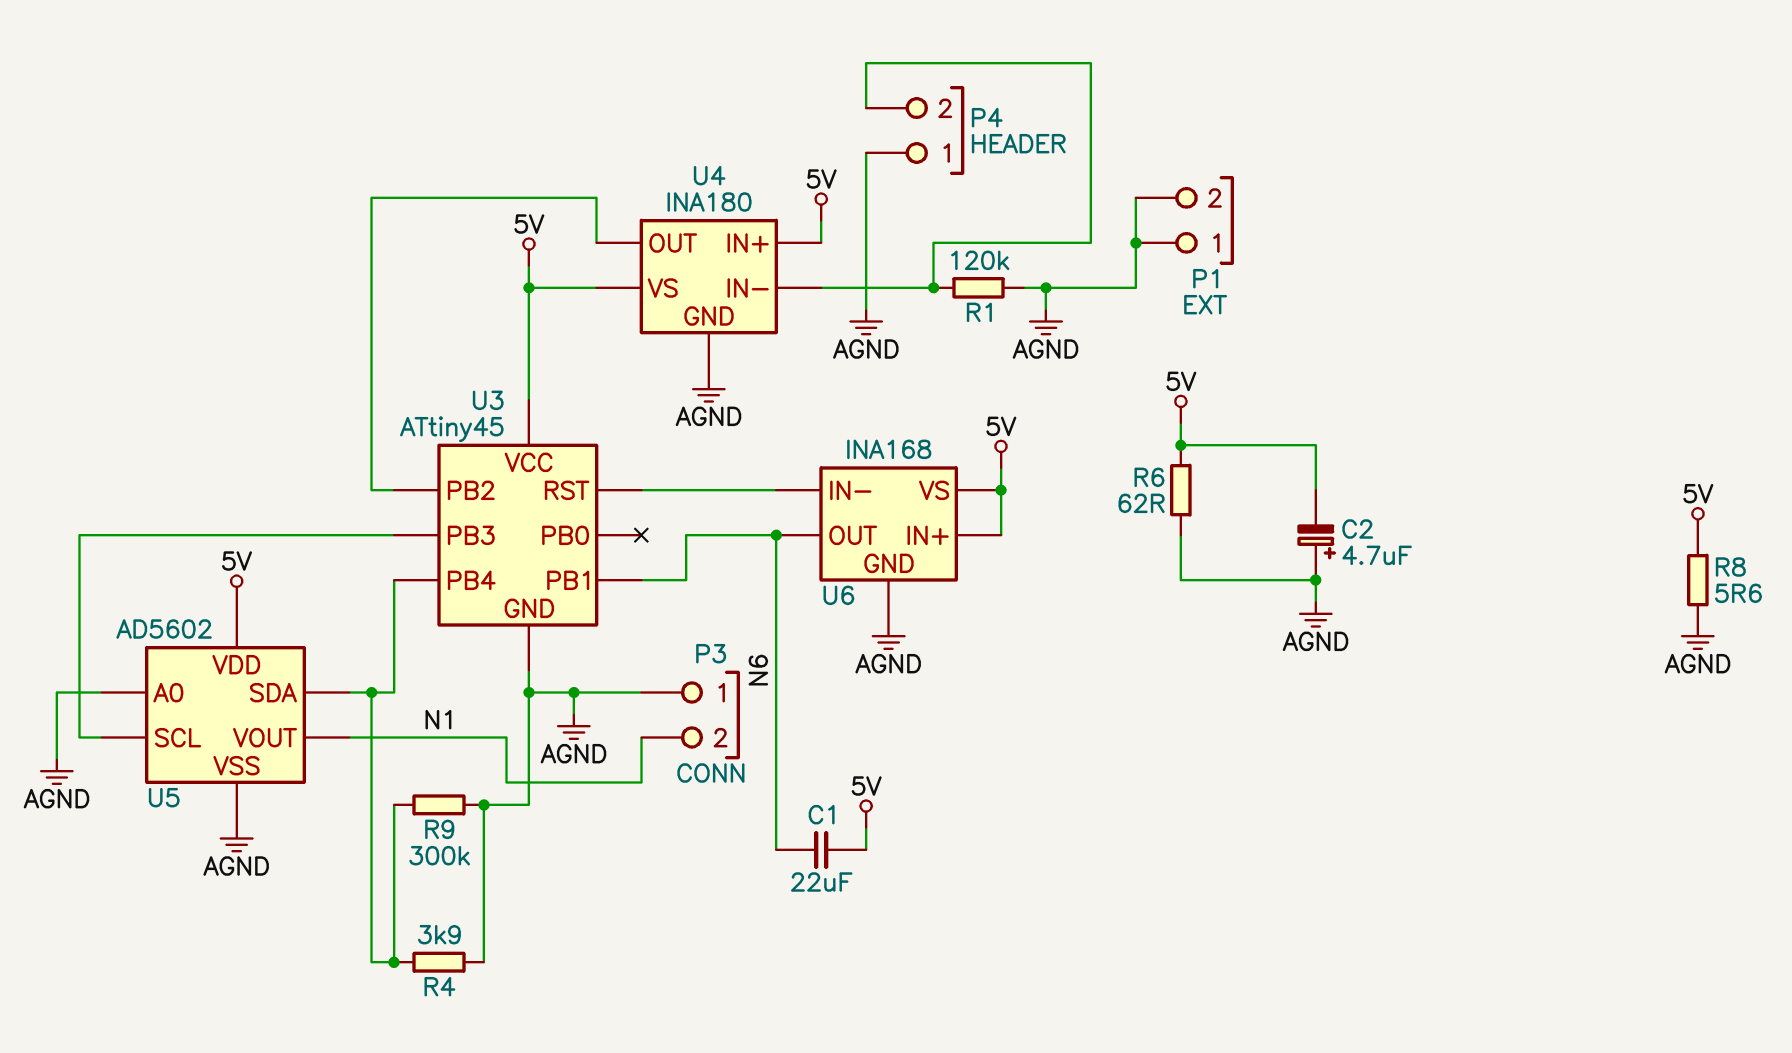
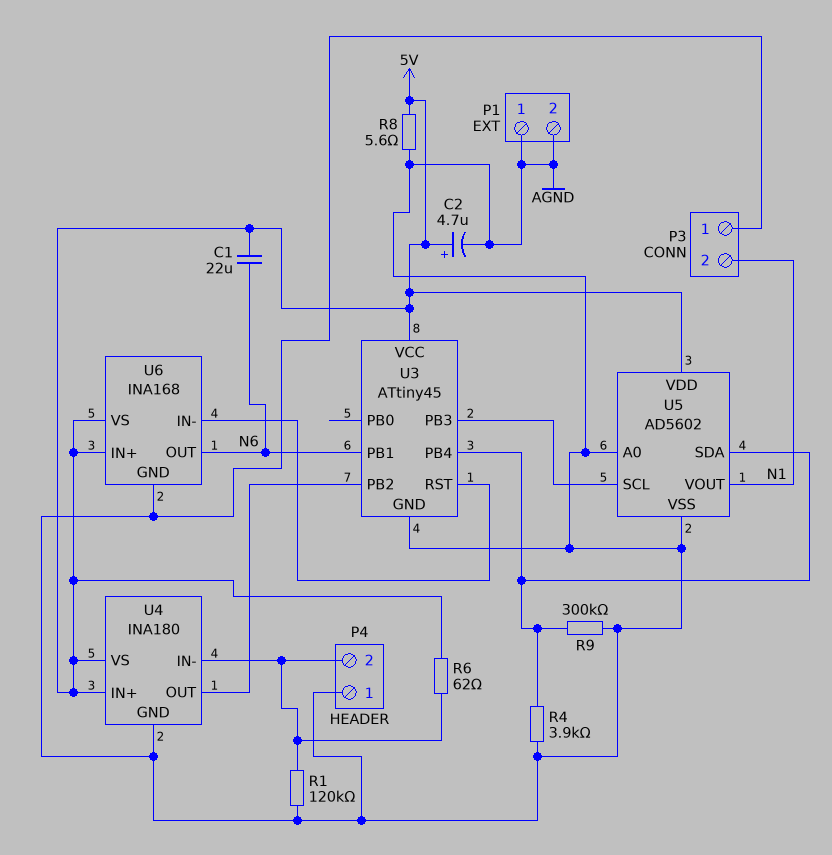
C2: 4.7uF (plus AGND, minus 5V) -> 4.7uF (plus 5V, minus AGND)
R6: 62 (5V, AGND) -> 62 (5V, P4/2)

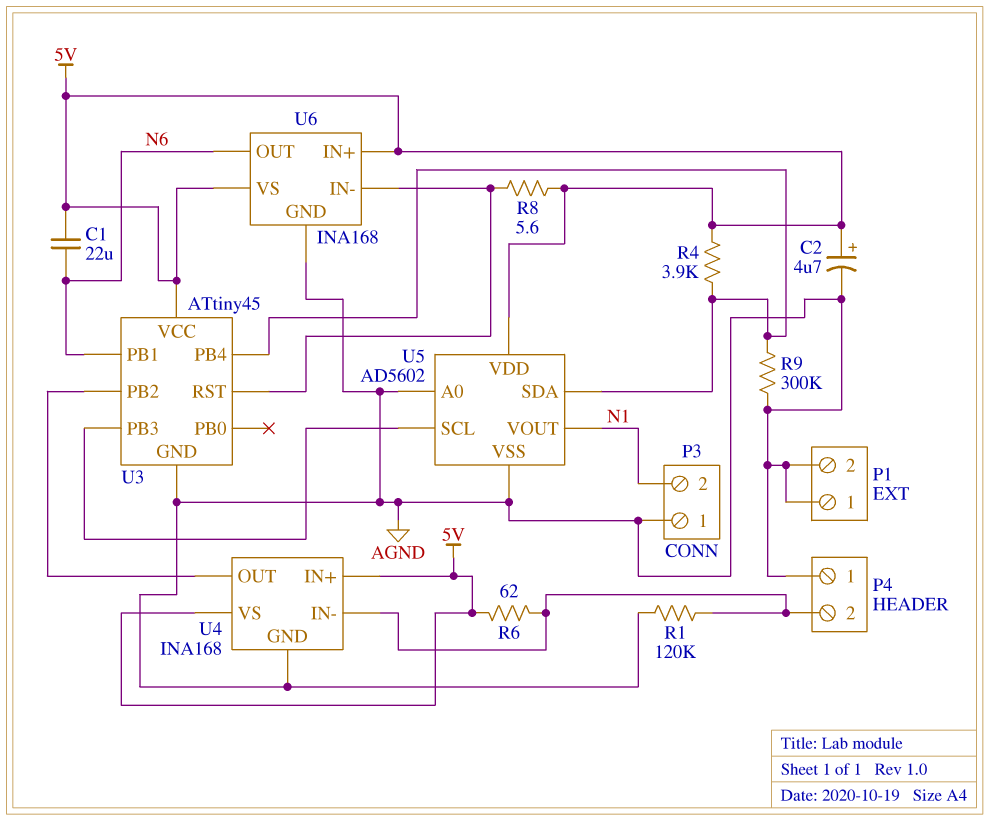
R4: 3.9k (AGND, U3/PB4) -> 3.9k (5V, U3/PB4)
R8: 5.6 (5V, AGND) -> 5.6 (5V, U3/RST)
U4: INA180 -> INA168

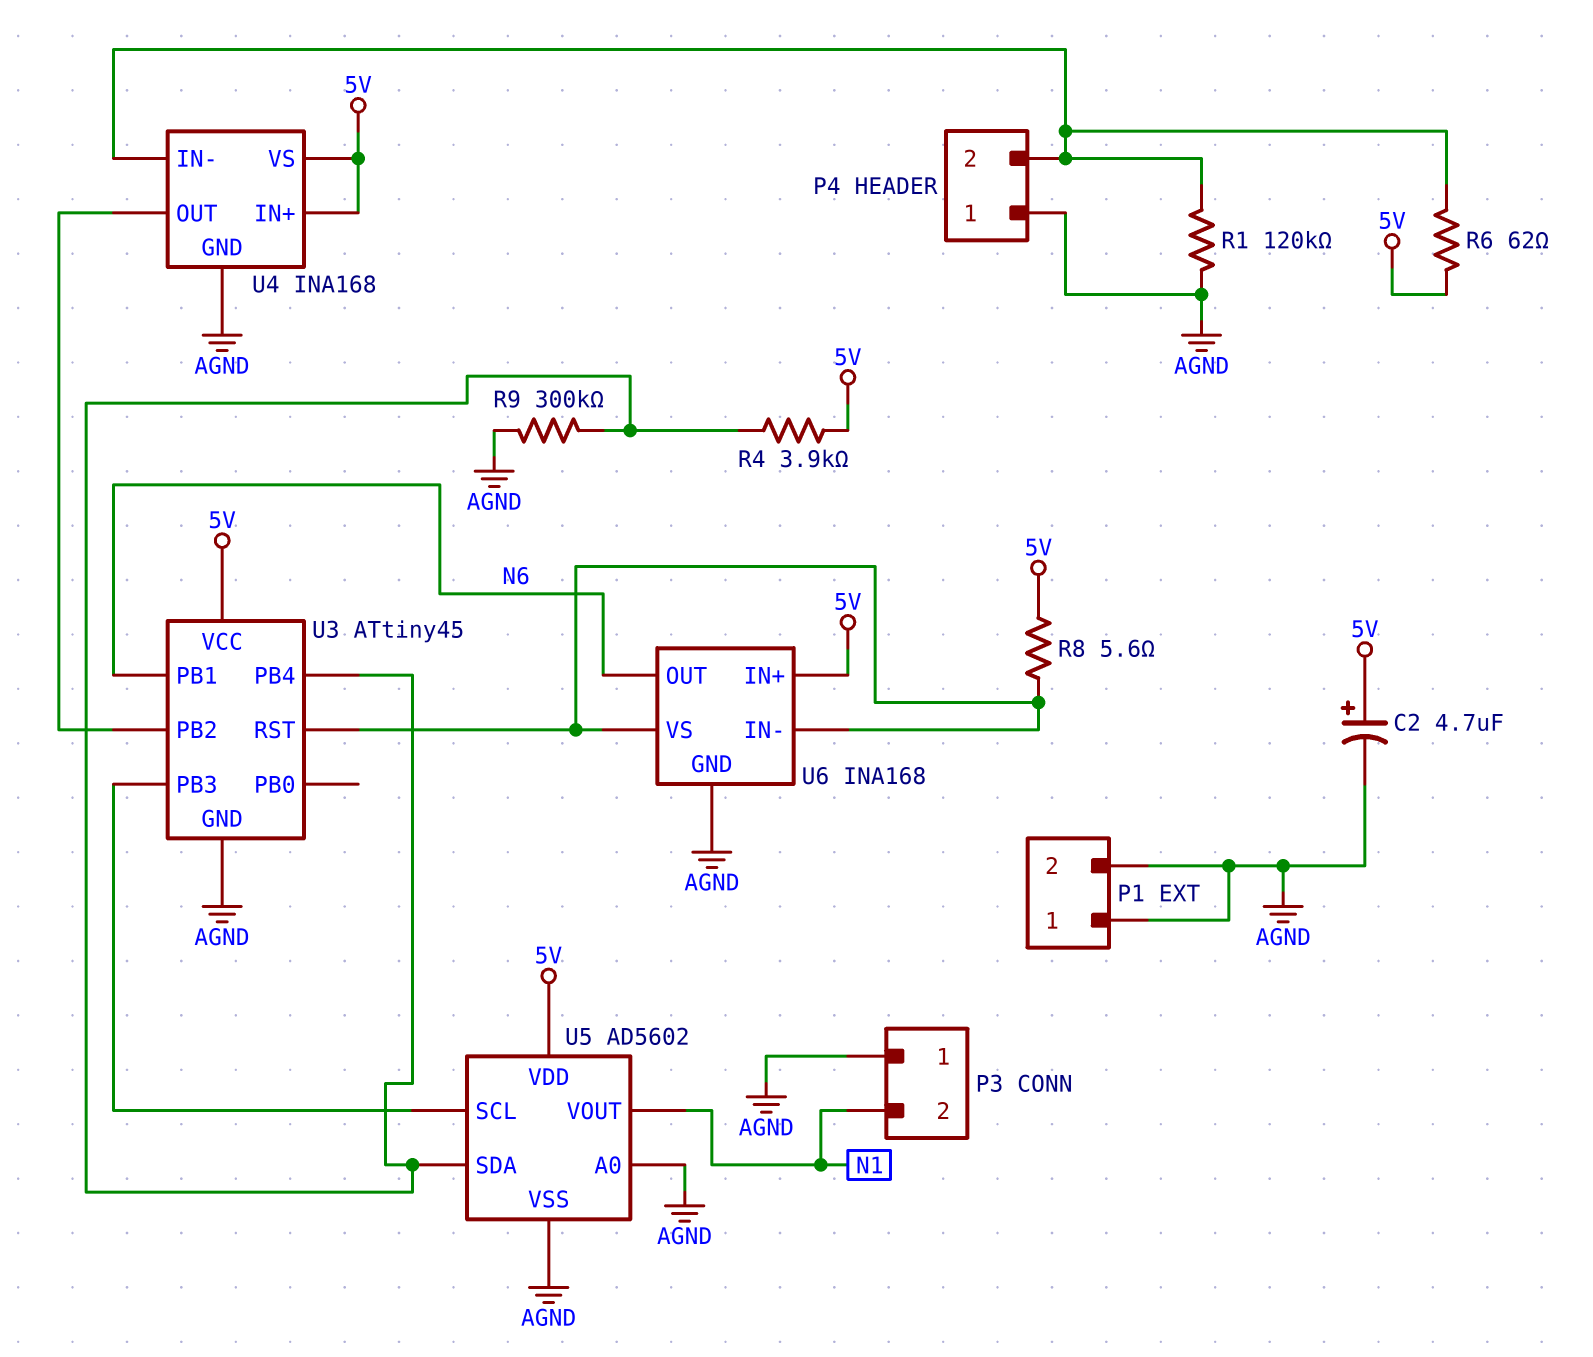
C1: 22uF (5V, N6) -> none
U6 pin VS: 5V -> U3/RST

